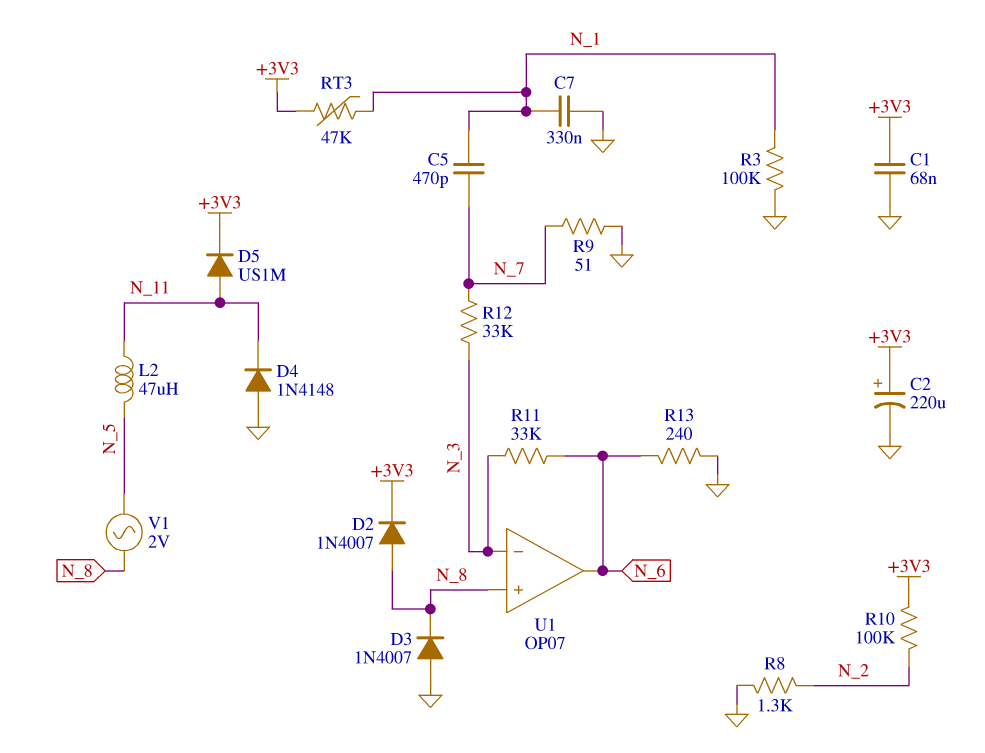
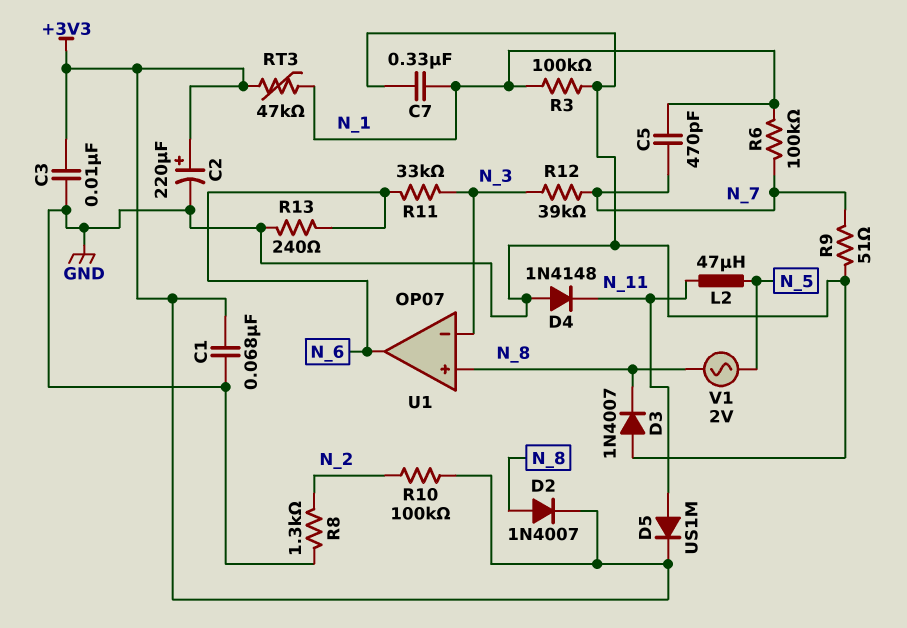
C3: none -> 10nF (+3V3, GND)
R6: none -> 100k (N_1, N_7)
R12: 33k (N_3, N_7) -> 39k (N_3, N_7)

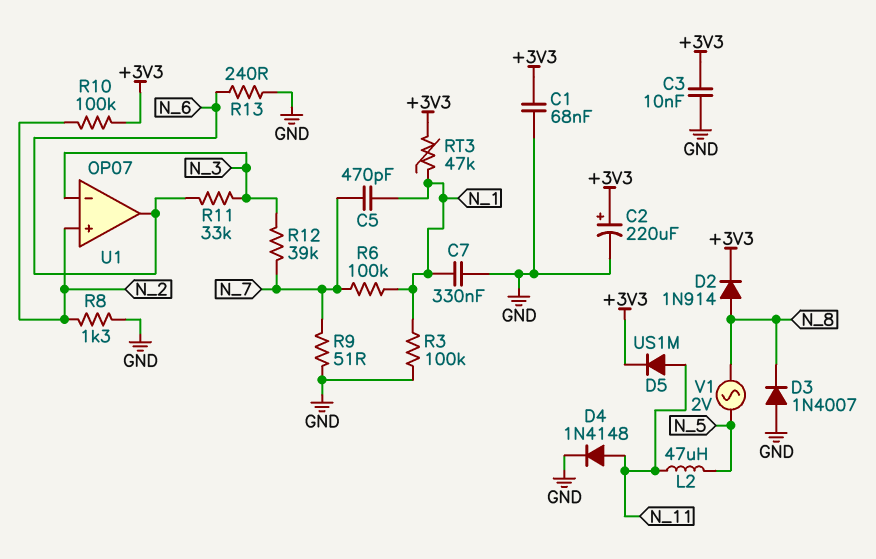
D2: diode 1N4007 (A N_8, K +3V3) -> diode 1N914 (A N_8, K +3V3)
D4: diode 1N4148 (A GND, K N_11) -> diode 1N4148 (A N_11, K GND)
U1 pin in+: N_8 -> N_2

